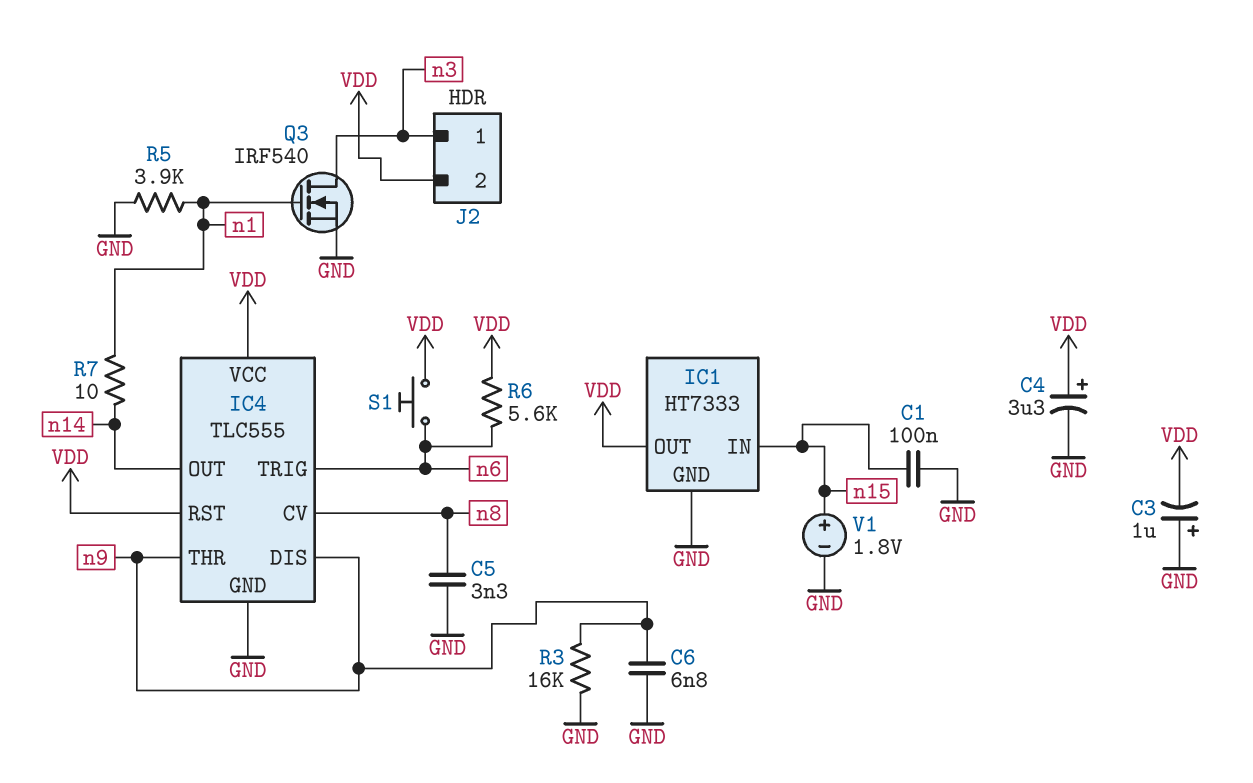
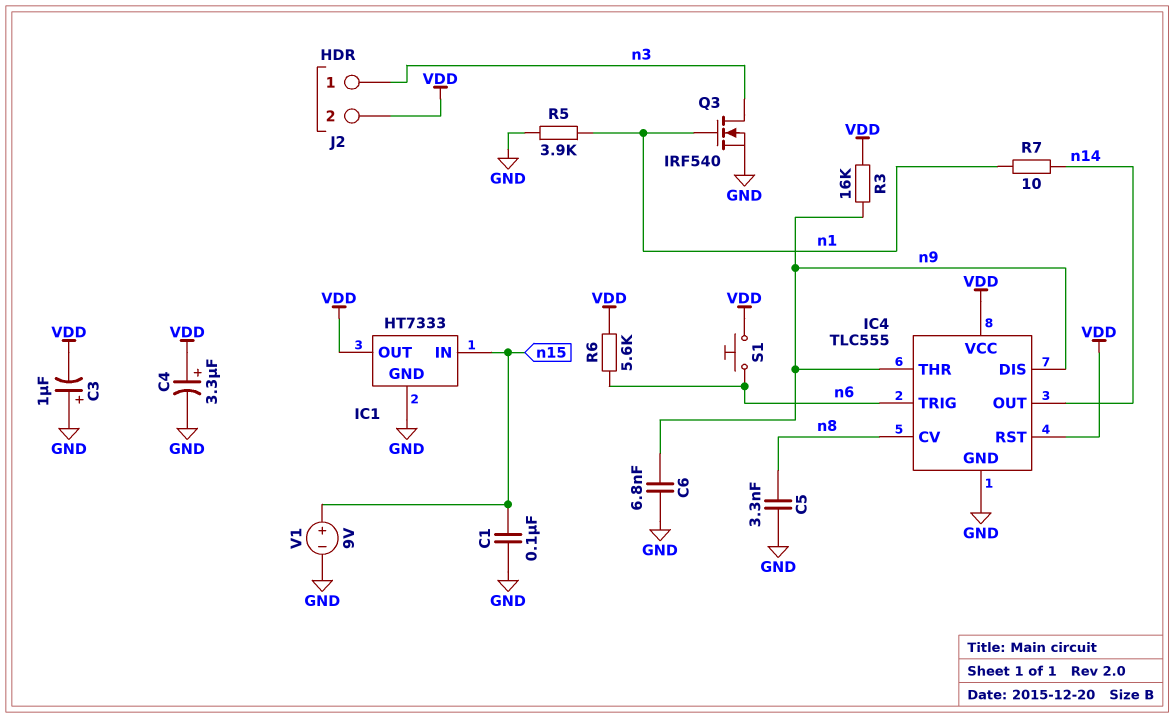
R3: 16k (GND, n9) -> 16k (VDD, n9)
V1: 1.8V (plus n15, minus GND) -> 9V (plus n15, minus GND)

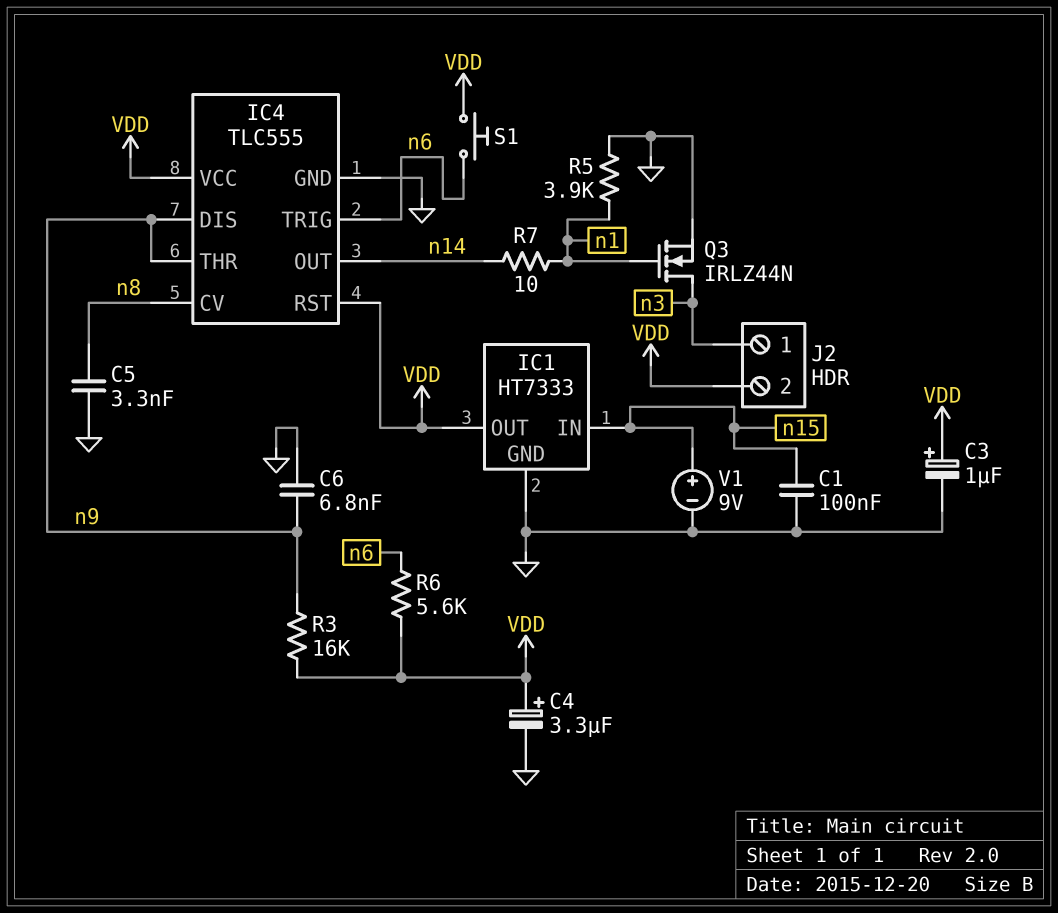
C3: 1uF (plus GND, minus VDD) -> 1uF (plus VDD, minus GND)
Q3: NMOS IRF540 (G n1, D n3, S GND) -> NMOS IRLZ44N (G n1, D n3, S GND)

